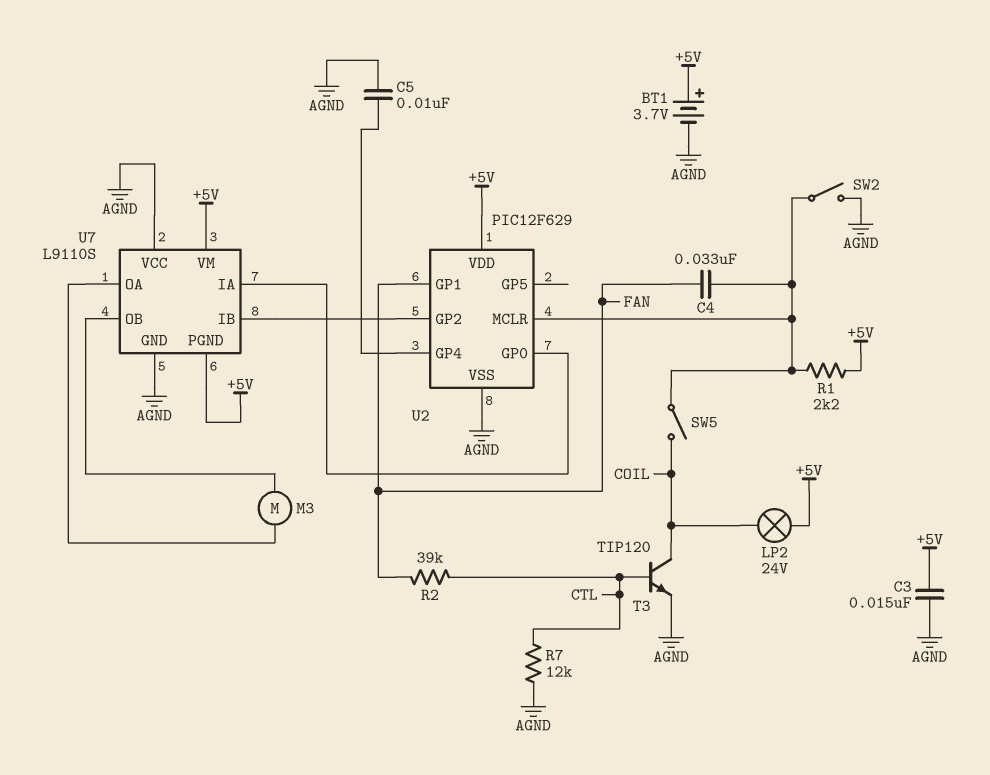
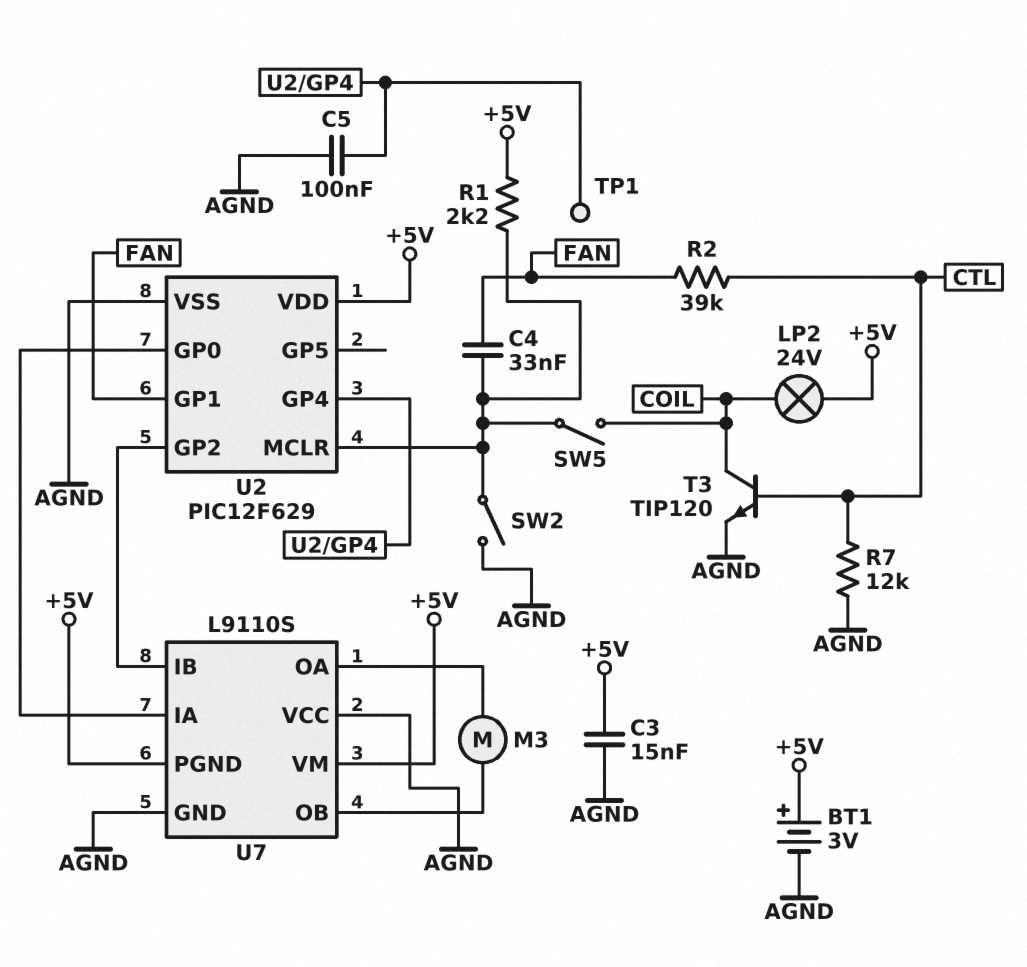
BT1: 3.7V (plus +5V, minus AGND) -> 3V (plus +5V, minus AGND)
C5: 10nF (AGND, U2/GP4) -> 100nF (AGND, U2/GP4)
TP1: none -> test point (U2/GP4)

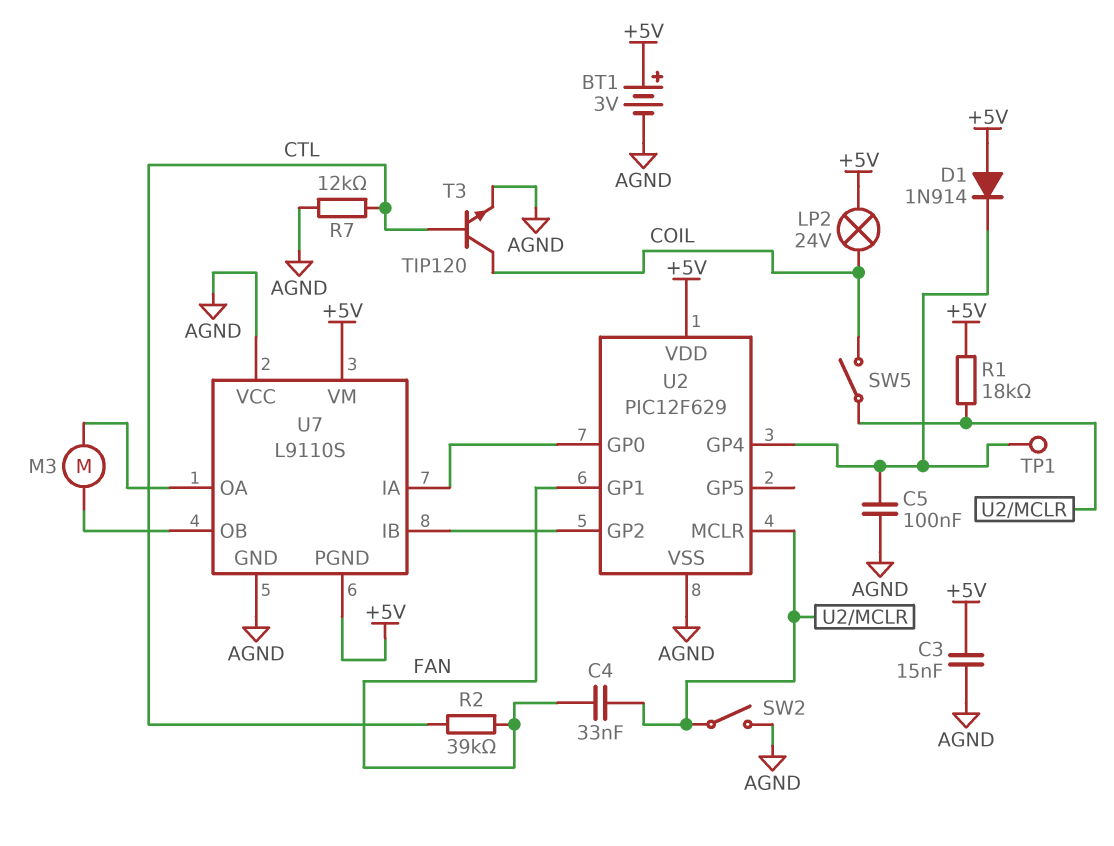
D1: none -> diode 1N914 (A +5V, K U2/GP4)
R1: 2.2k (+5V, U2/MCLR) -> 18k (+5V, U2/MCLR)

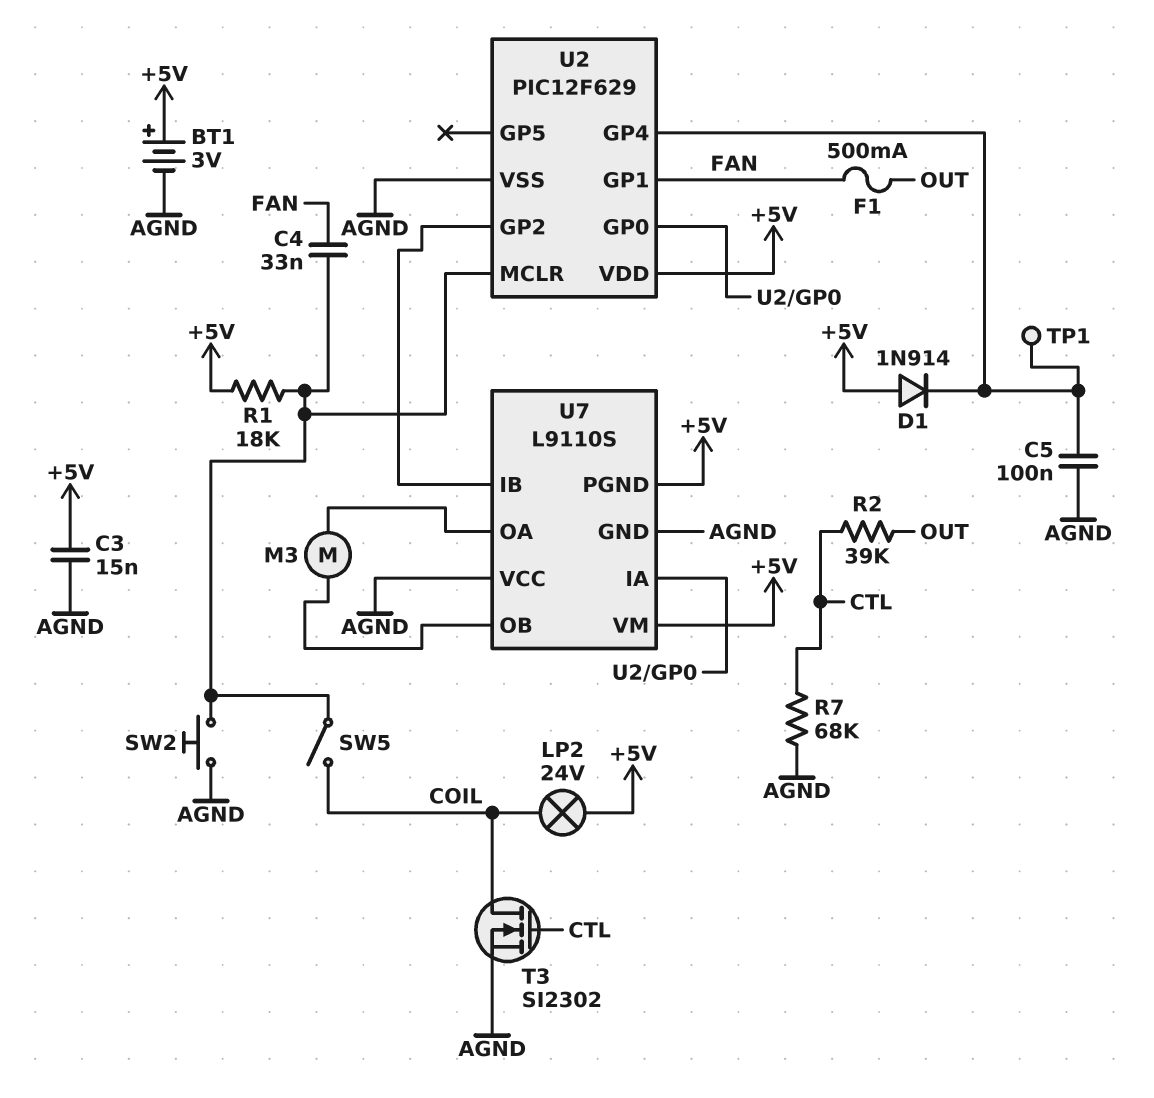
F1: none -> 500mA (FAN, OUT)
R2: 39k (CTL, FAN) -> 39k (CTL, OUT)
R7: 12k (AGND, CTL) -> 68k (AGND, CTL)
SW2: switch (AGND, U2/MCLR) -> button (AGND, U2/MCLR)
T3: NPN TIP120 (B CTL, C COIL, E AGND) -> NMOS SI2302 (G CTL, D COIL, S AGND)

